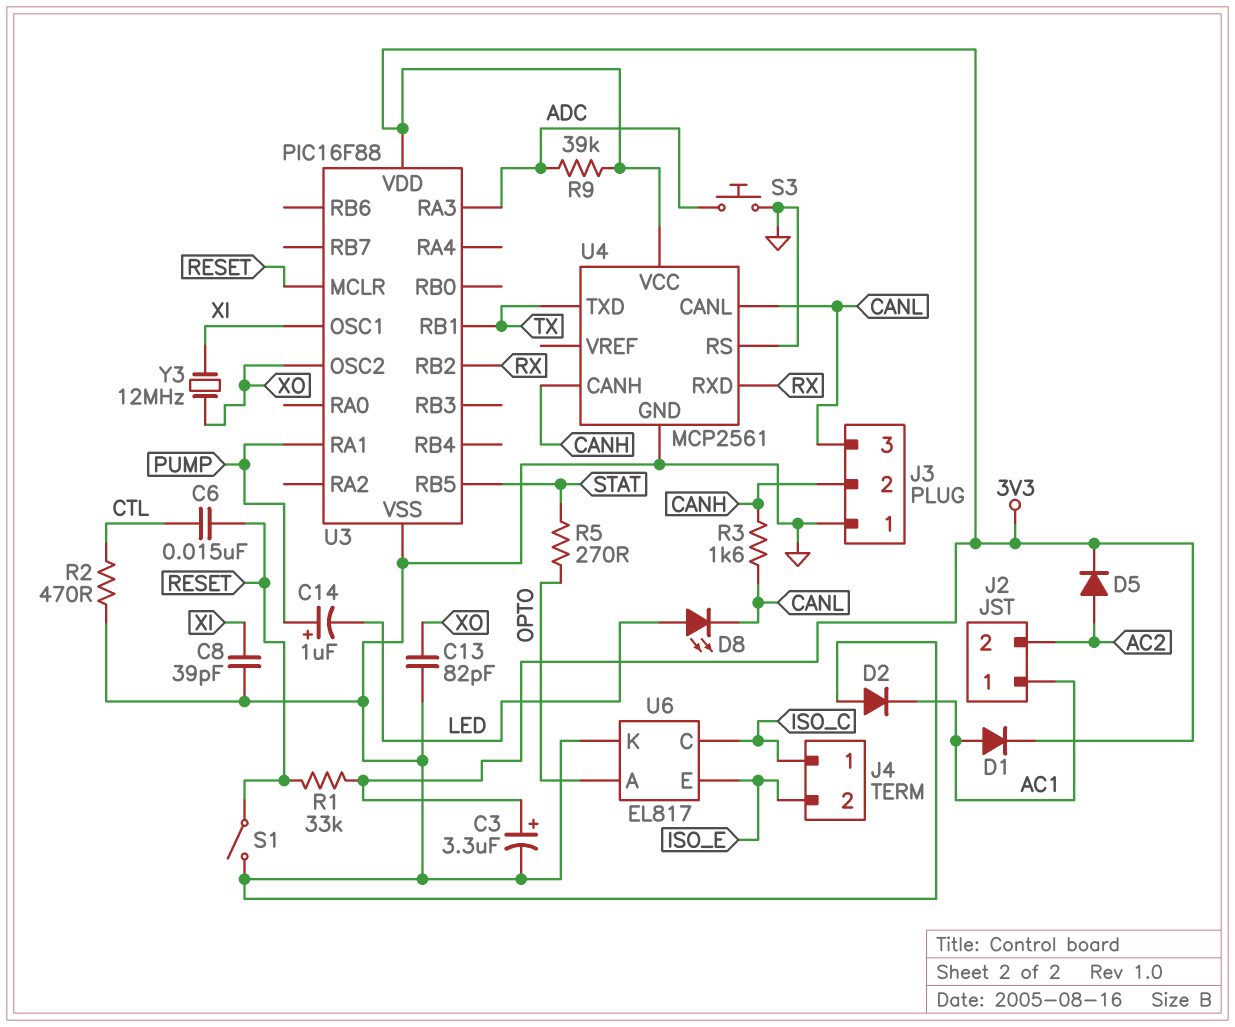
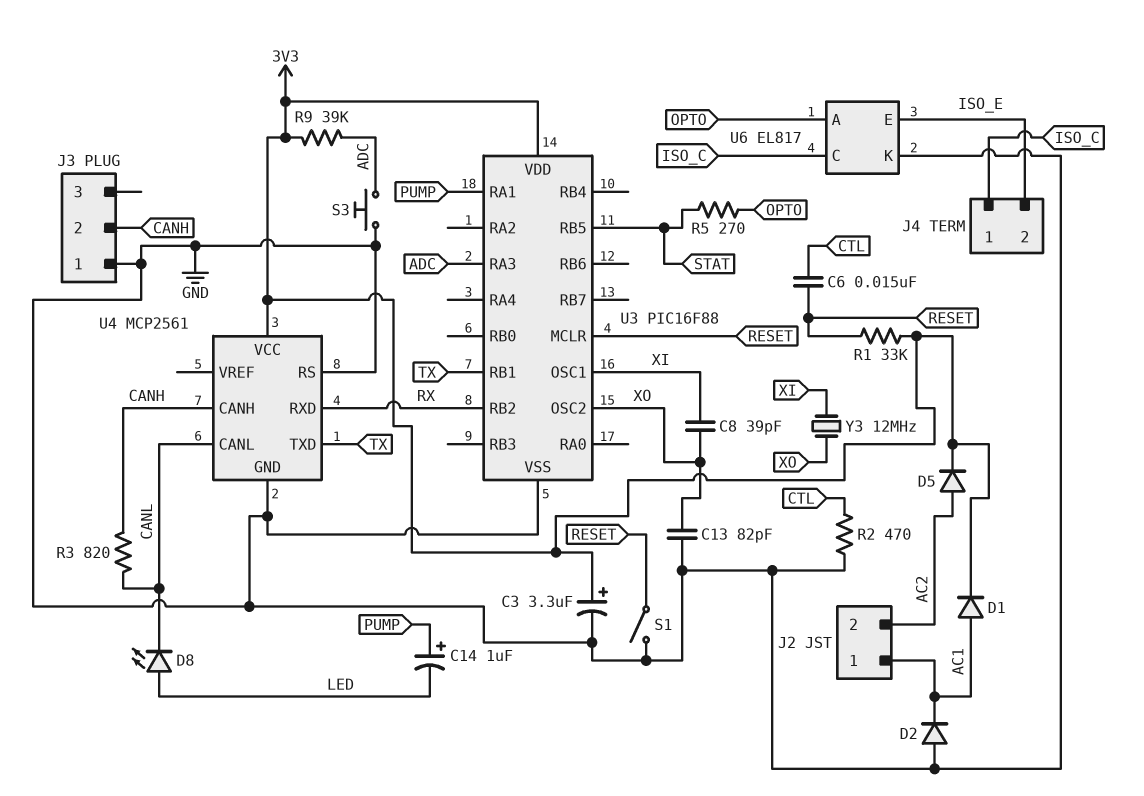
C8: 39pF (GND, XI) -> 39pF (XI, XO)
J3 pin 3: CANL -> none
R3: 1.6k (CANH, CANL) -> 820 (CANH, CANL)

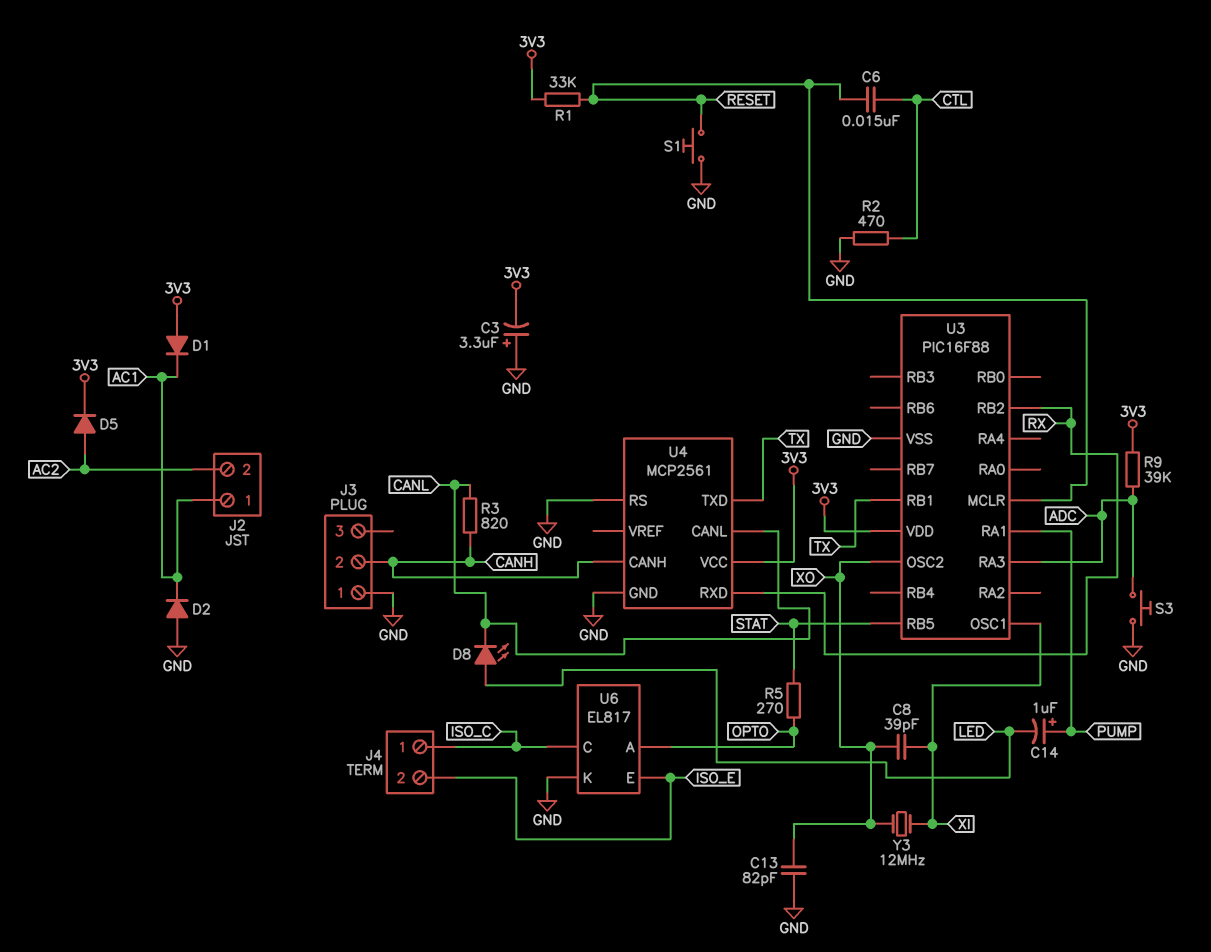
C3: 3.3uF (plus 3V3, minus GND) -> 3.3uF (plus GND, minus 3V3)
D1: diode (A AC1, K 3V3) -> diode (A 3V3, K AC1)
S1: switch (GND, RESET) -> button (GND, RESET)

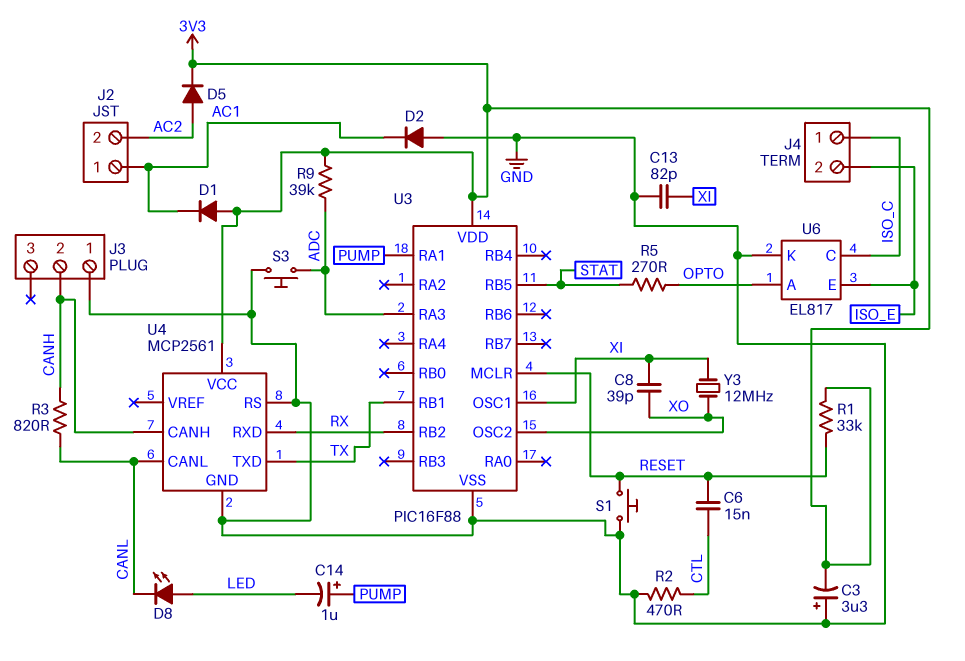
C13: 82pF (GND, XO) -> 82pF (GND, XI)

